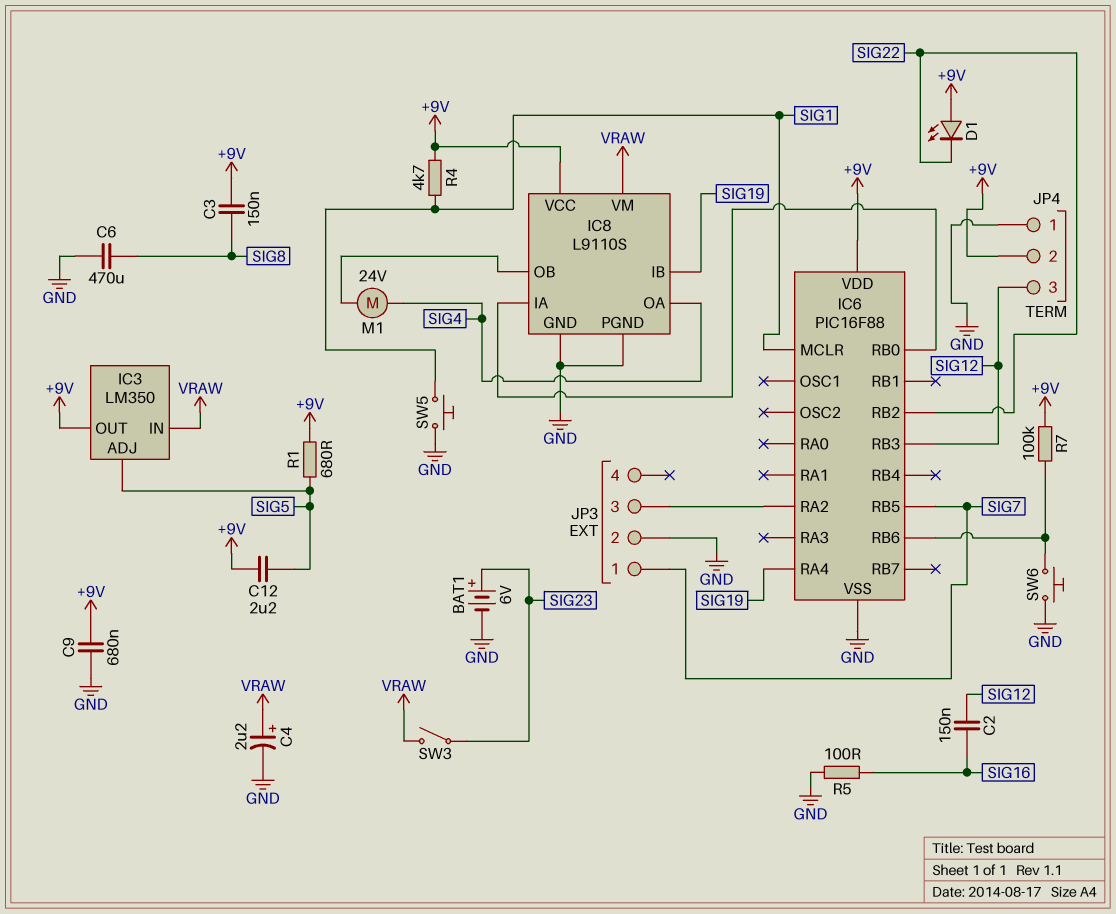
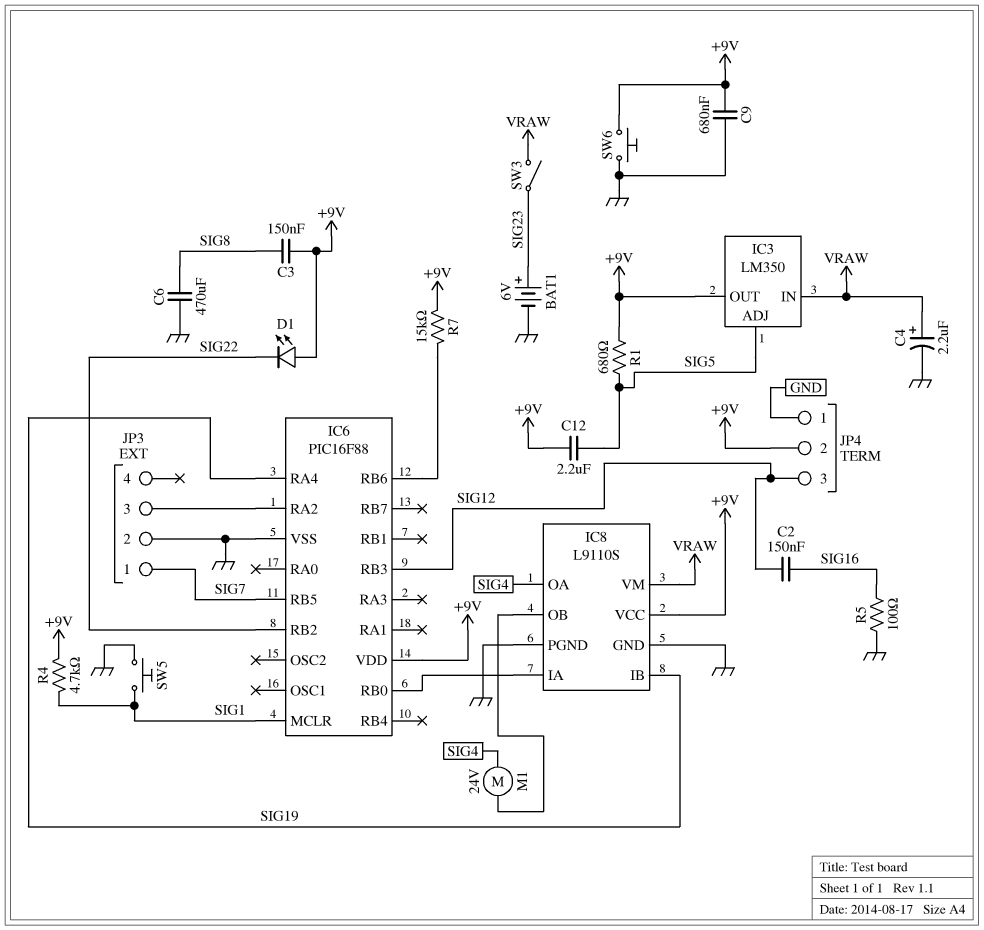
R7: 100k (+9V, IC6/RB6) -> 15k (+9V, IC6/RB6)
SW6: button (GND, IC6/RB6) -> button (+9V, GND)

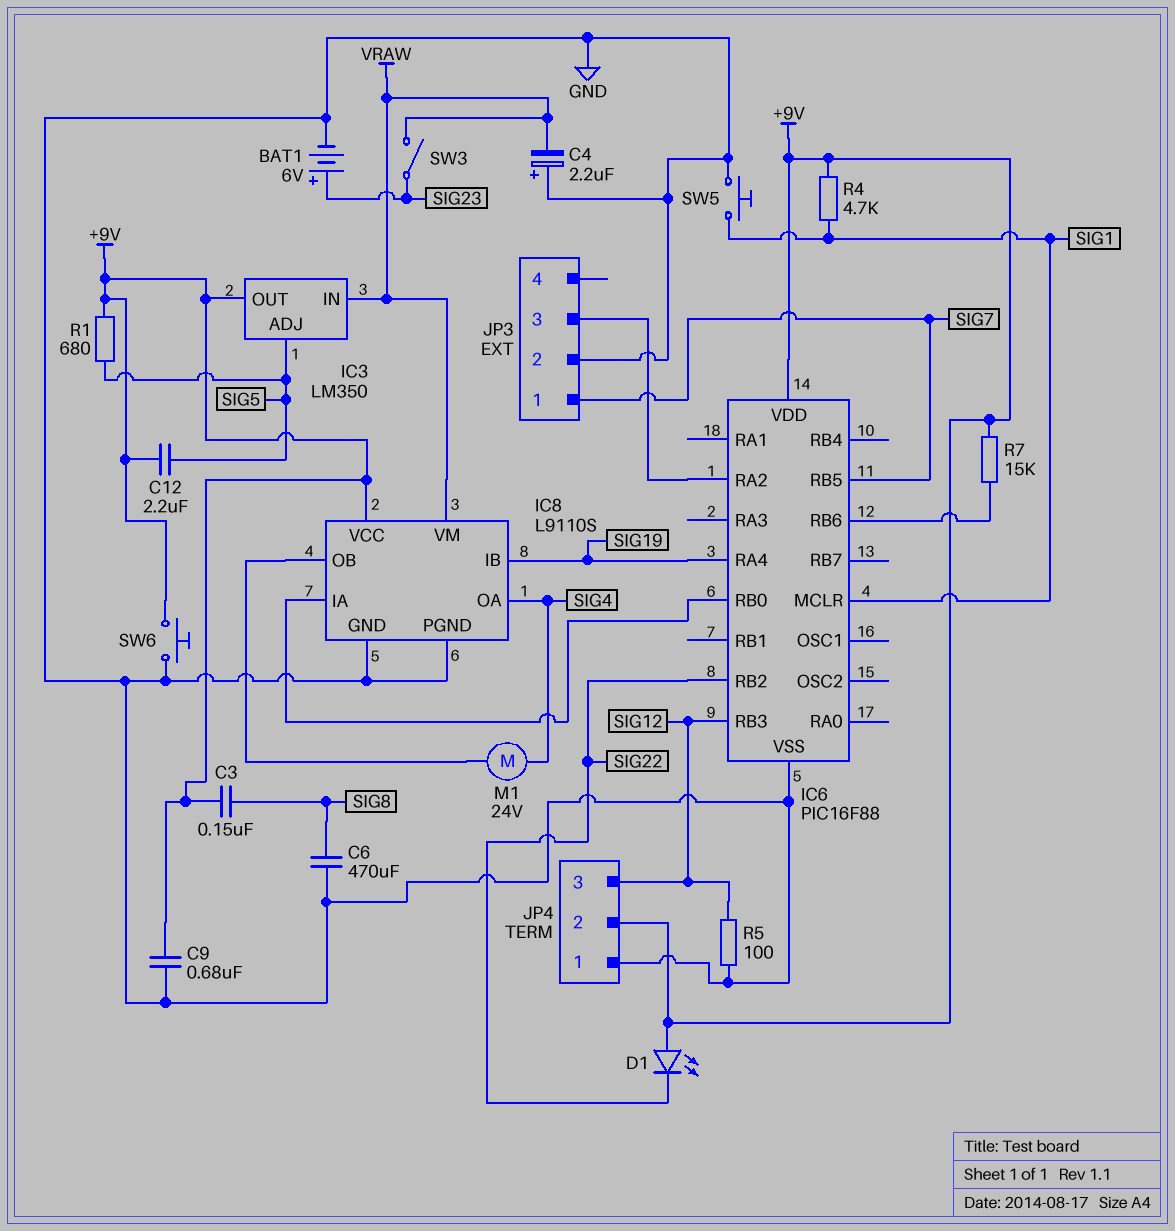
C2: 150nF (SIG12, SIG16) -> none
C4: 2.2uF (plus VRAW, minus GND) -> 2.2uF (plus GND, minus VRAW)
R5: 100 (GND, SIG16) -> 100 (GND, SIG12)

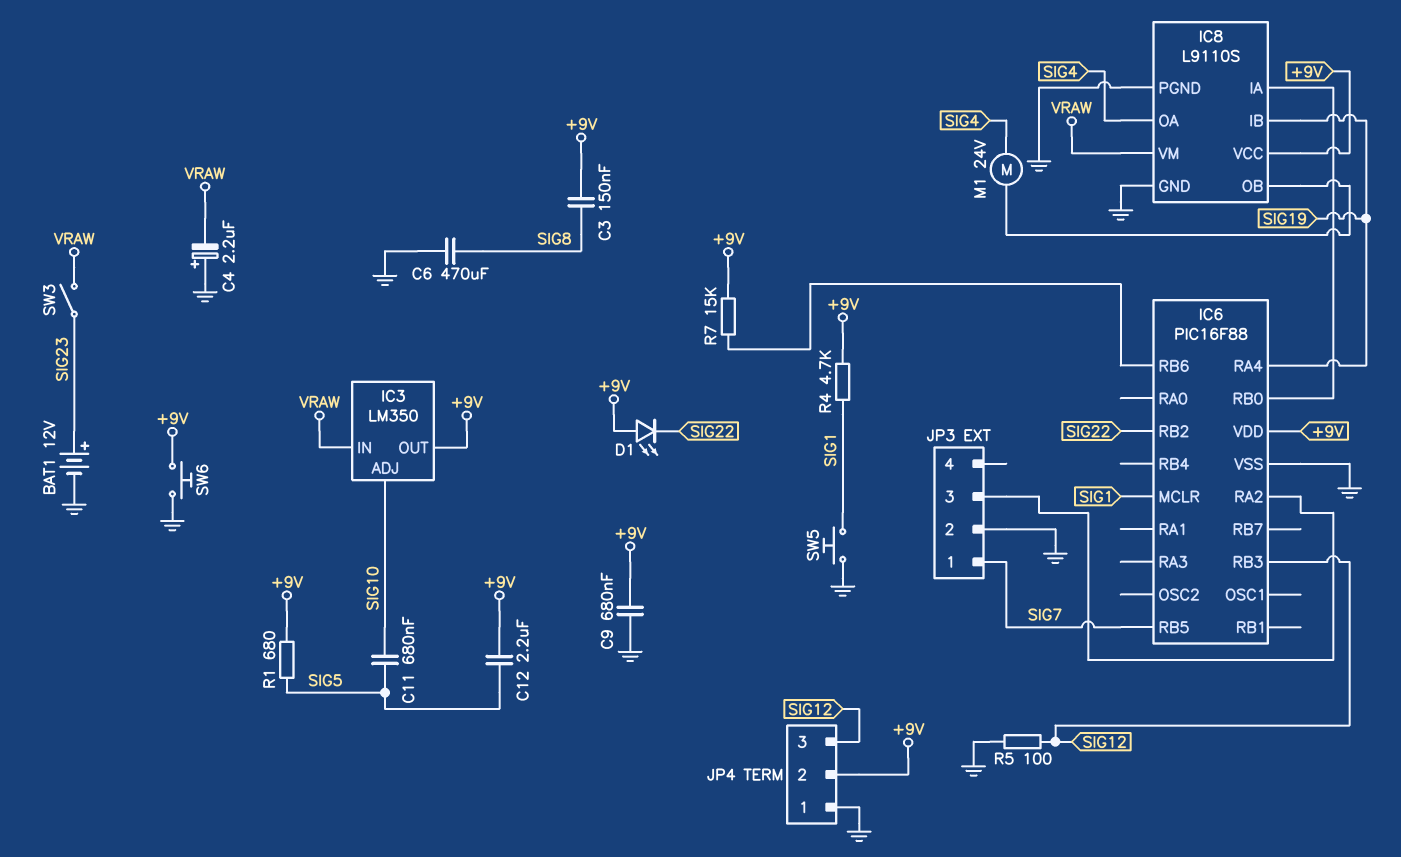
BAT1: 6V (plus SIG23, minus GND) -> 12V (plus SIG23, minus GND)
C11: none -> 680nF (SIG5, SIG10)
IC3 pin ADJ: SIG5 -> SIG10

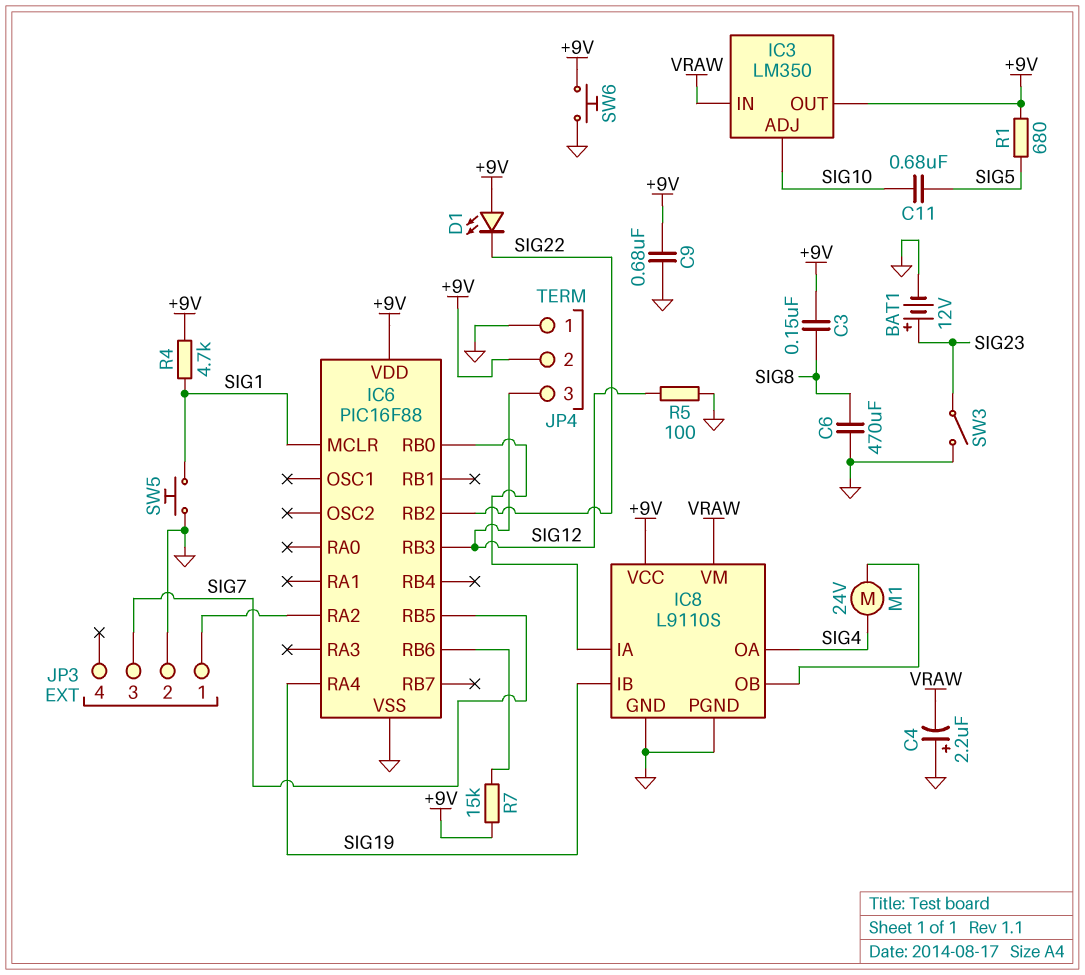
C12: 2.2uF (+9V, SIG5) -> none
JP3 pin 1: SIG7 -> IC6/RA2
JP3 pin 3: IC6/RA2 -> SIG7
SW3: switch (SIG23, VRAW) -> switch (GND, SIG23)

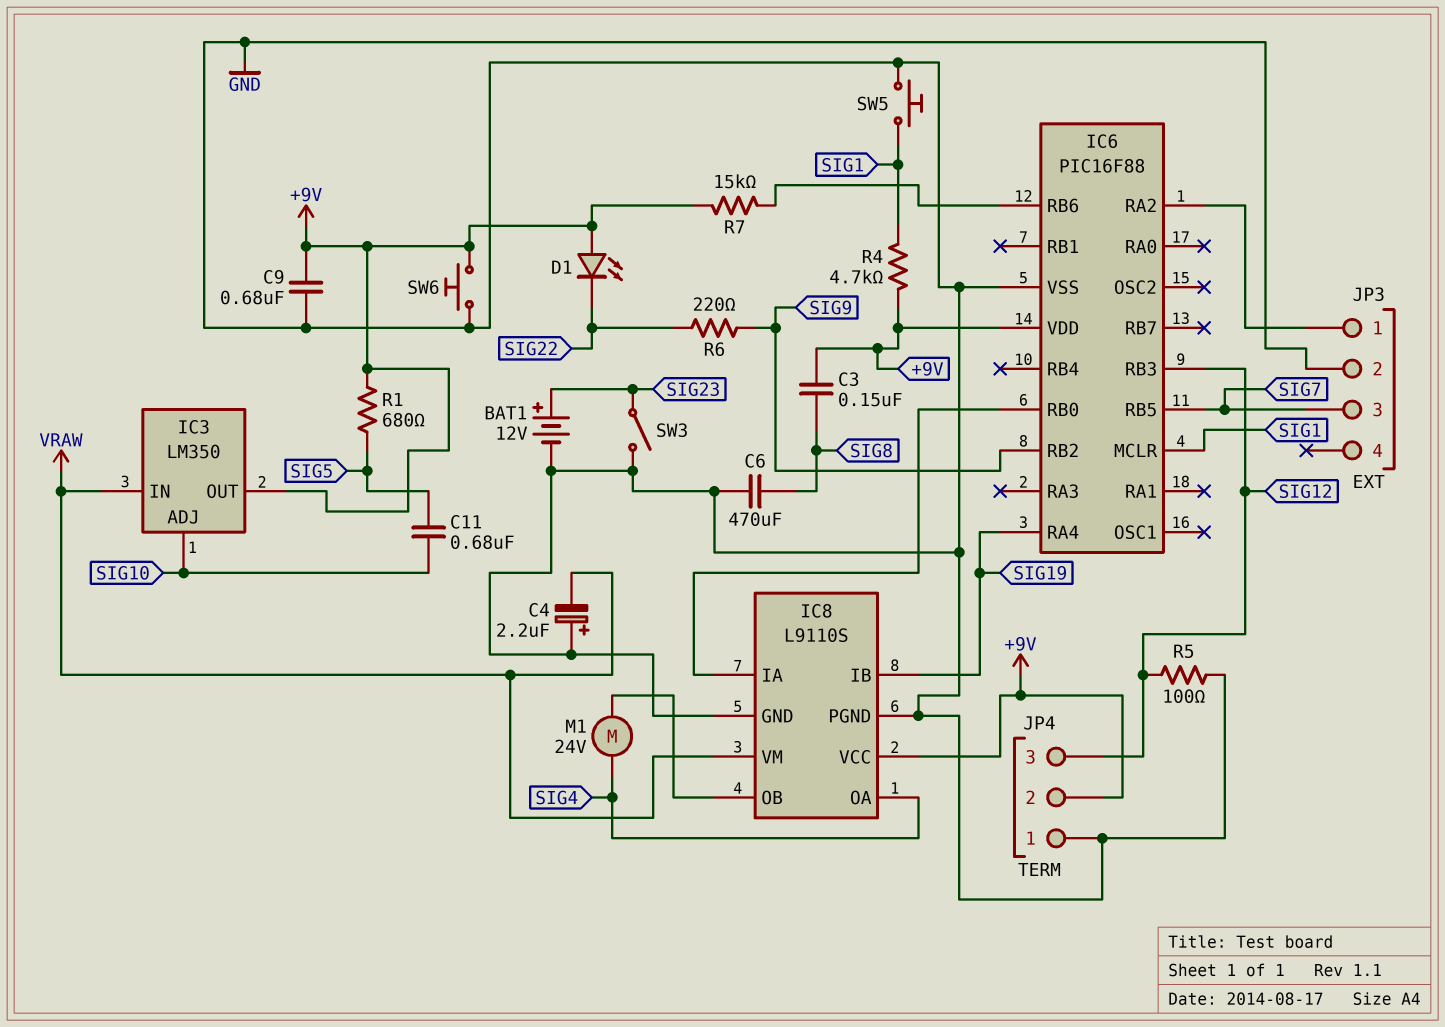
IC6 pin RB2: SIG22 -> SIG9
R6: none -> 220 (SIG9, SIG22)

